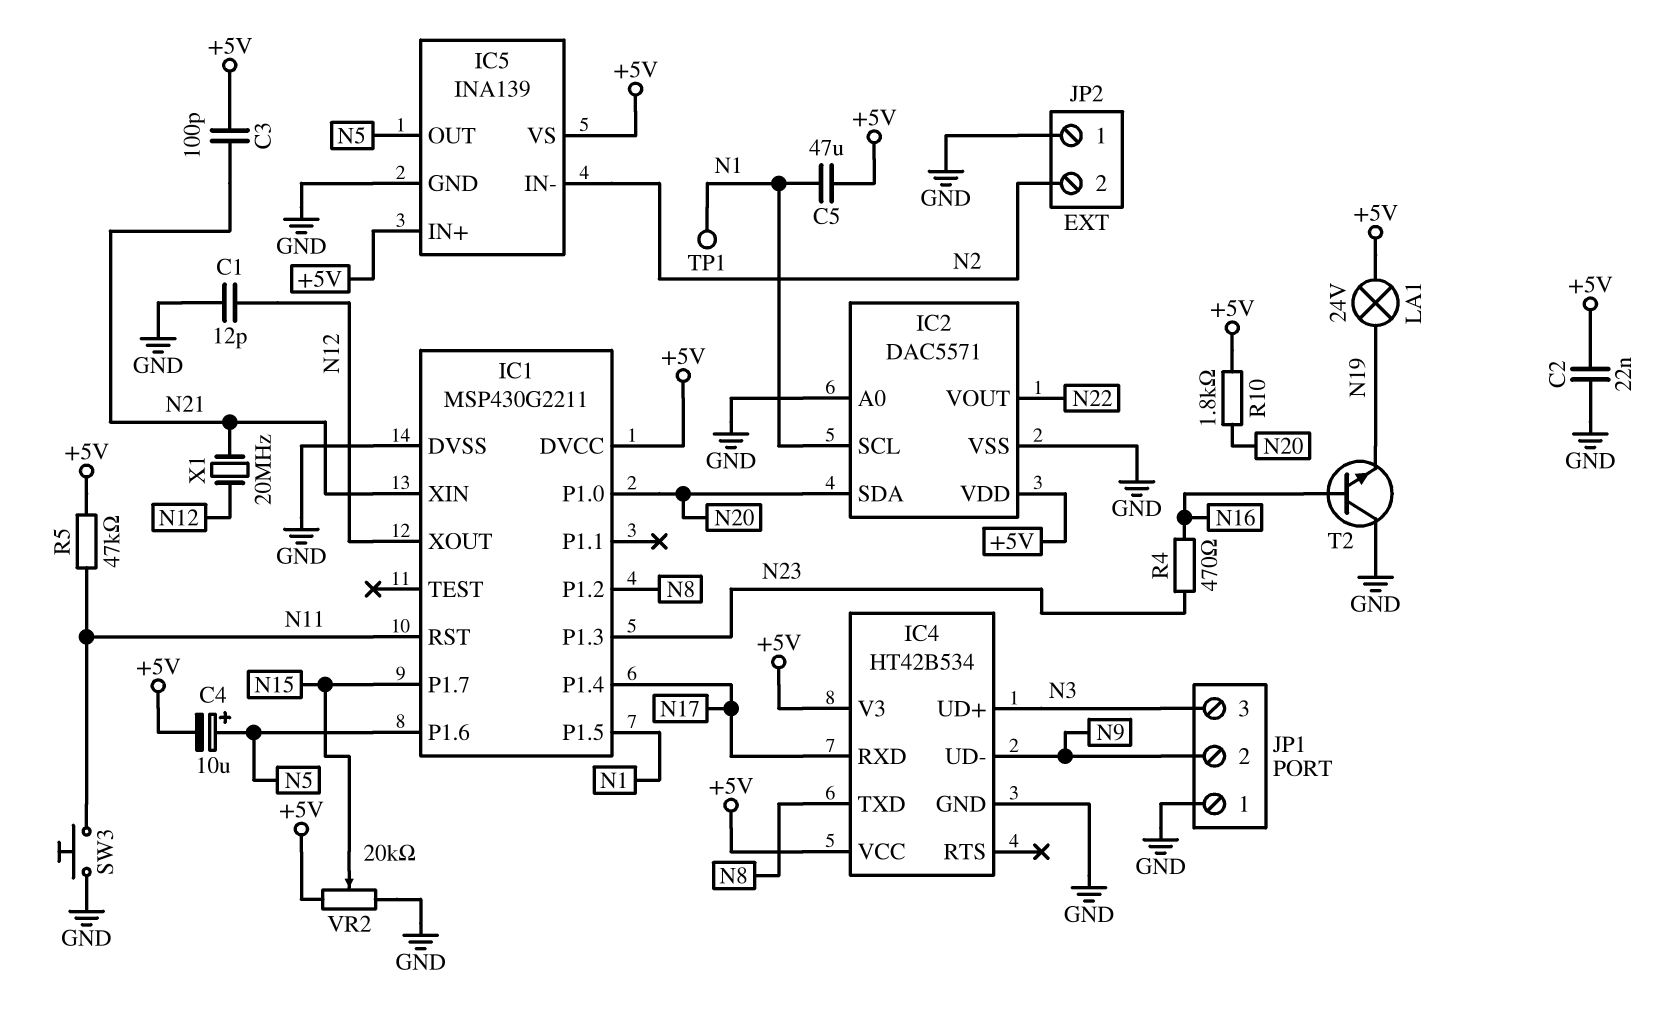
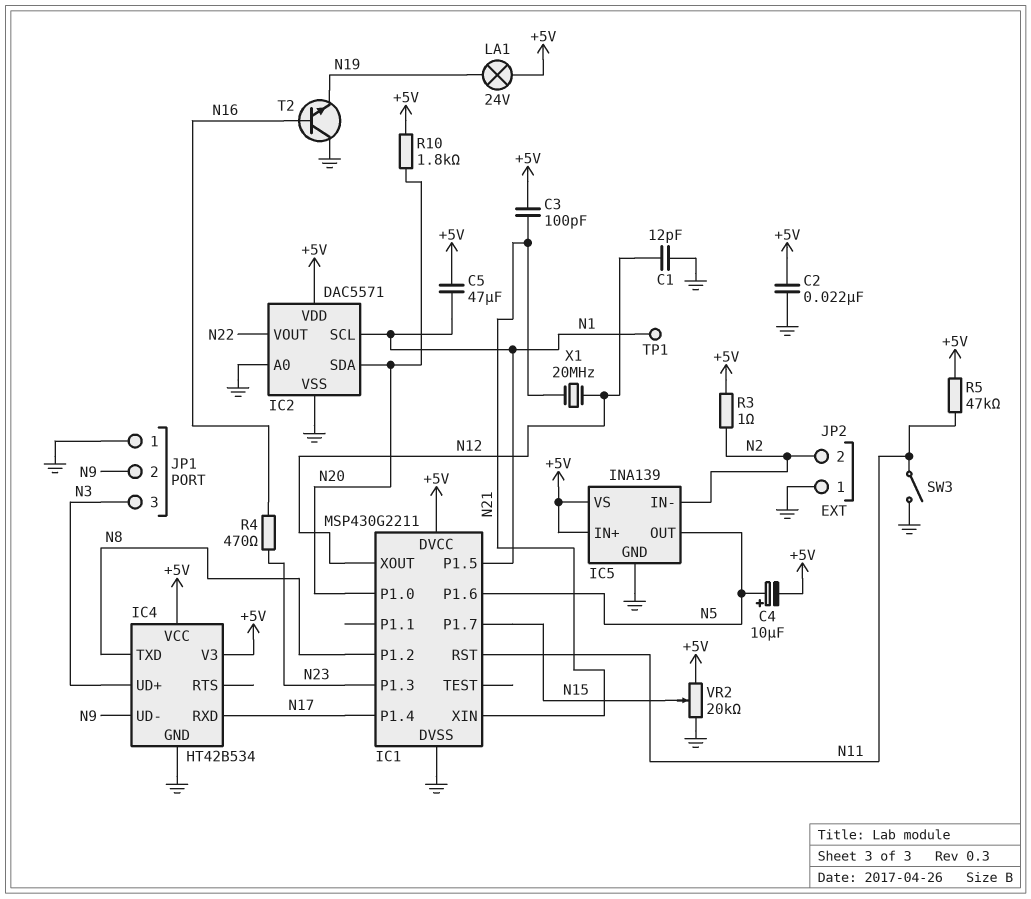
R3: none -> 1 (+5V, N2)
SW3: button (GND, N11) -> switch (GND, N11)

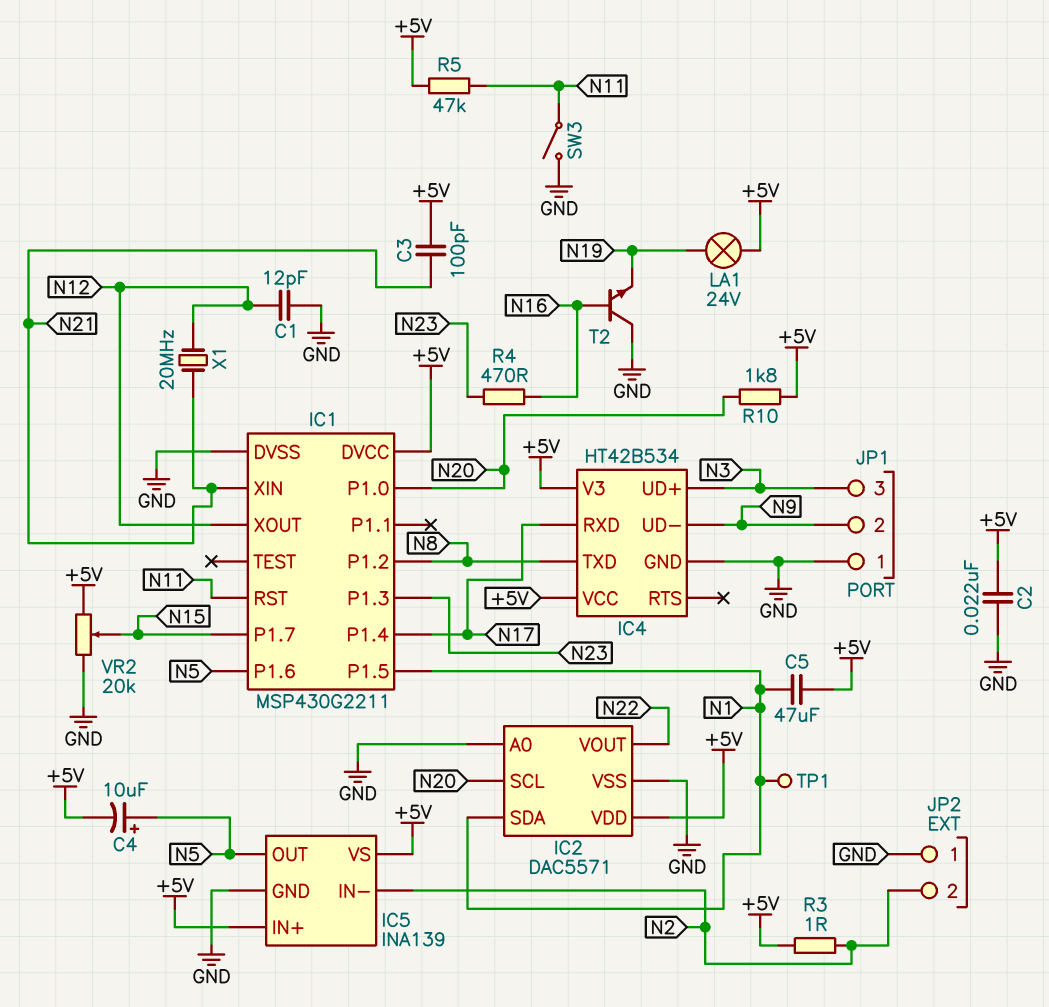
IC2 pin SCL: N1 -> N20
IC2 pin SDA: N20 -> N1

